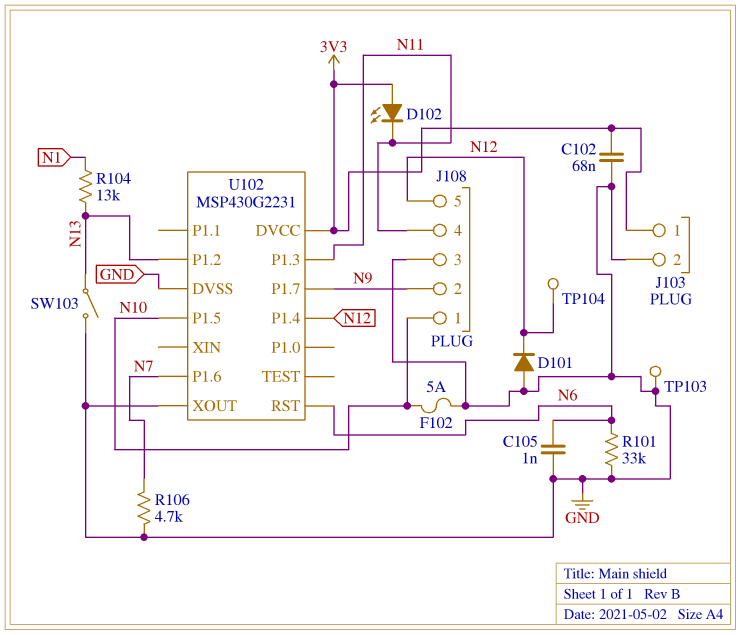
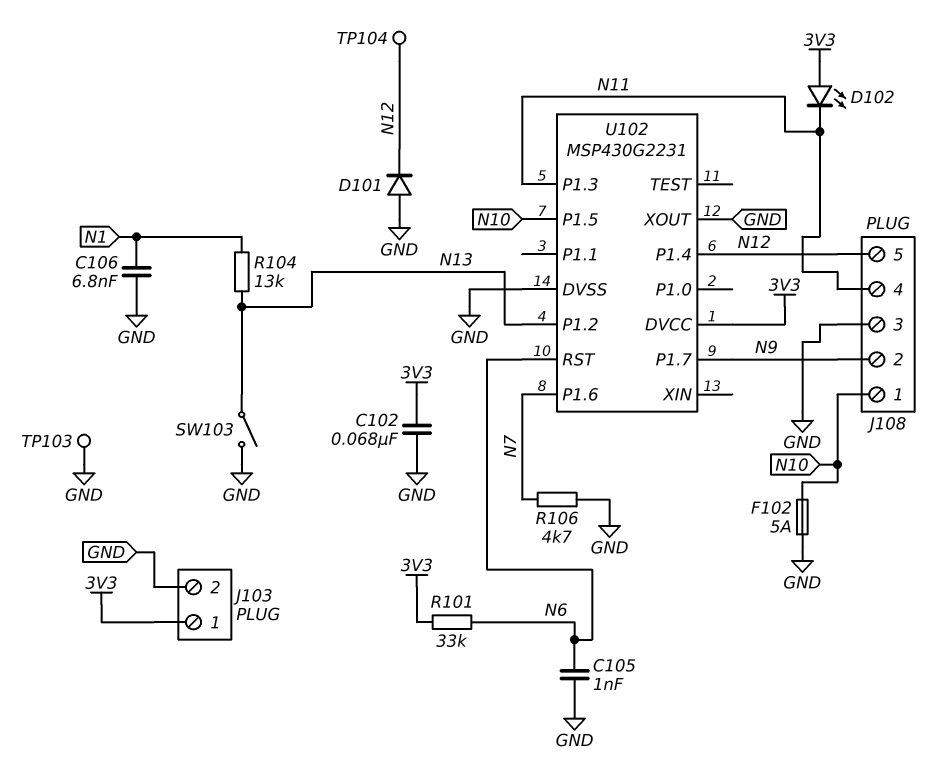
C106: none -> 6.8nF (GND, N1)
R101: 33k (GND, N6) -> 33k (3V3, N6)

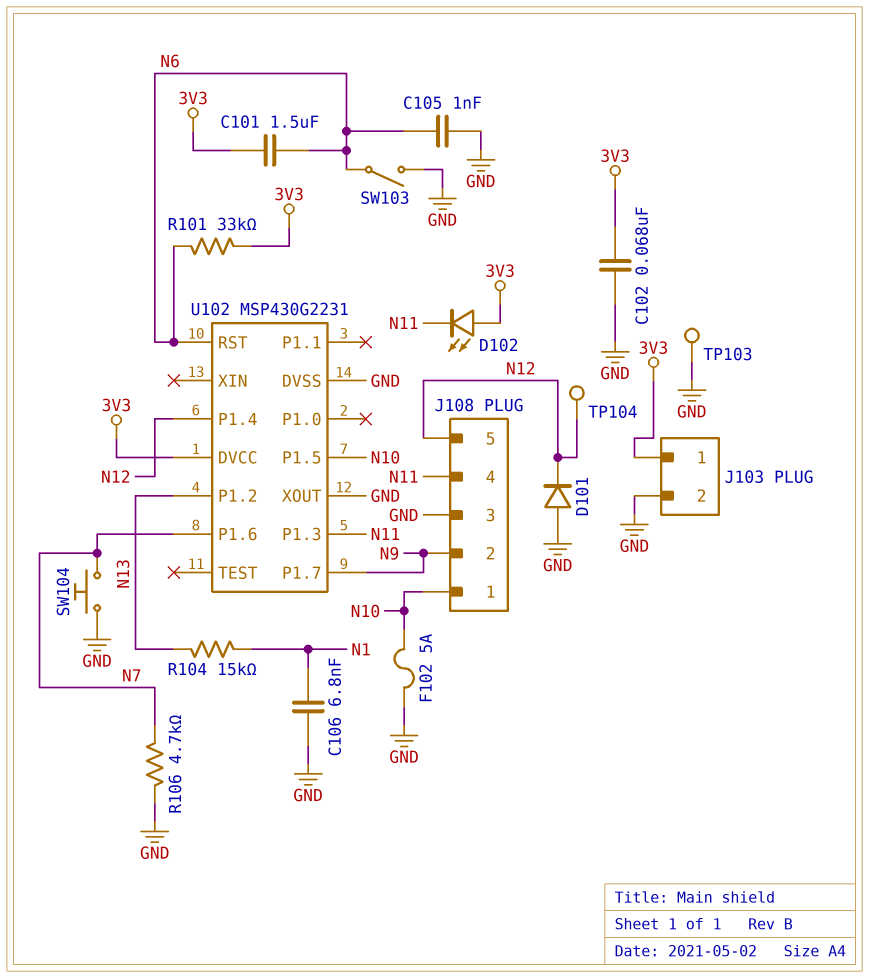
C101: none -> 1.5uF (3V3, N6)
R104: 13k (N1, N13) -> 15k (N1, N13)
SW103: switch (GND, N13) -> switch (GND, N6)
SW104: none -> button (GND, N7)

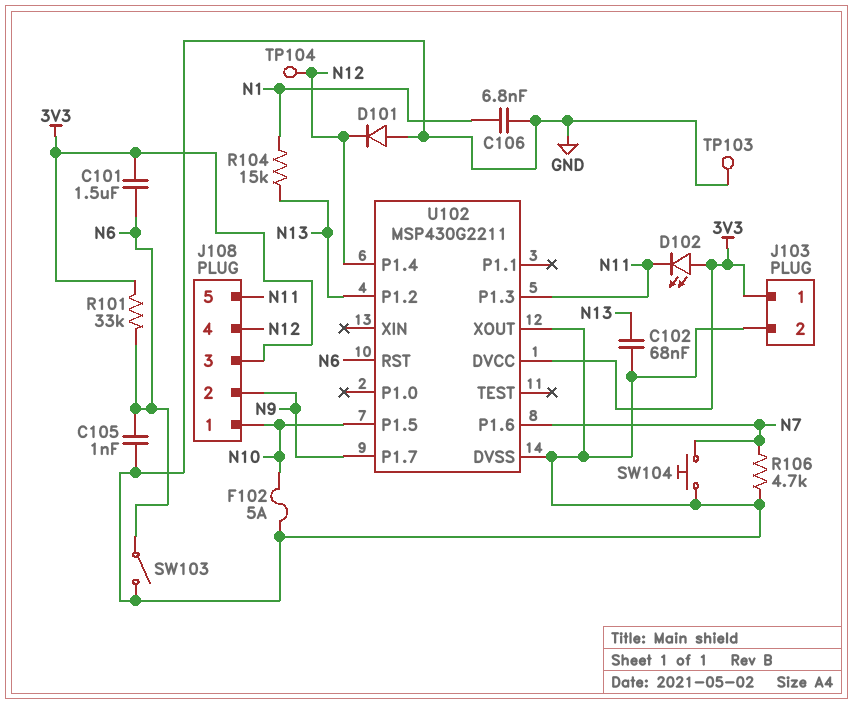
C102: 68nF (3V3, GND) -> 68nF (GND, N13)
J108 pin 3: GND -> 3V3
J108 pin 4: N11 -> N12
J108 pin 5: N12 -> N11
U102: MSP430G2231 -> MSP430G2211

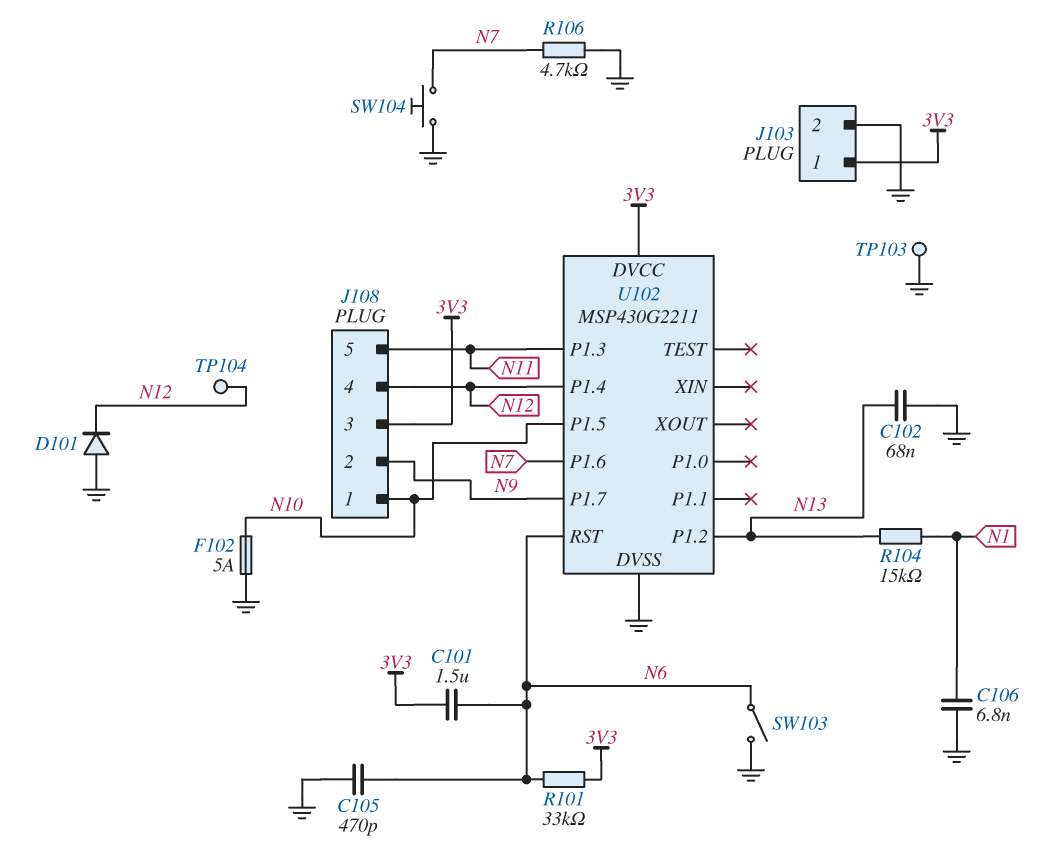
C105: 1nF (GND, N6) -> 470pF (GND, N6)
D102: LED (A 3V3, K N11) -> none
U102 pin XOUT: GND -> none

